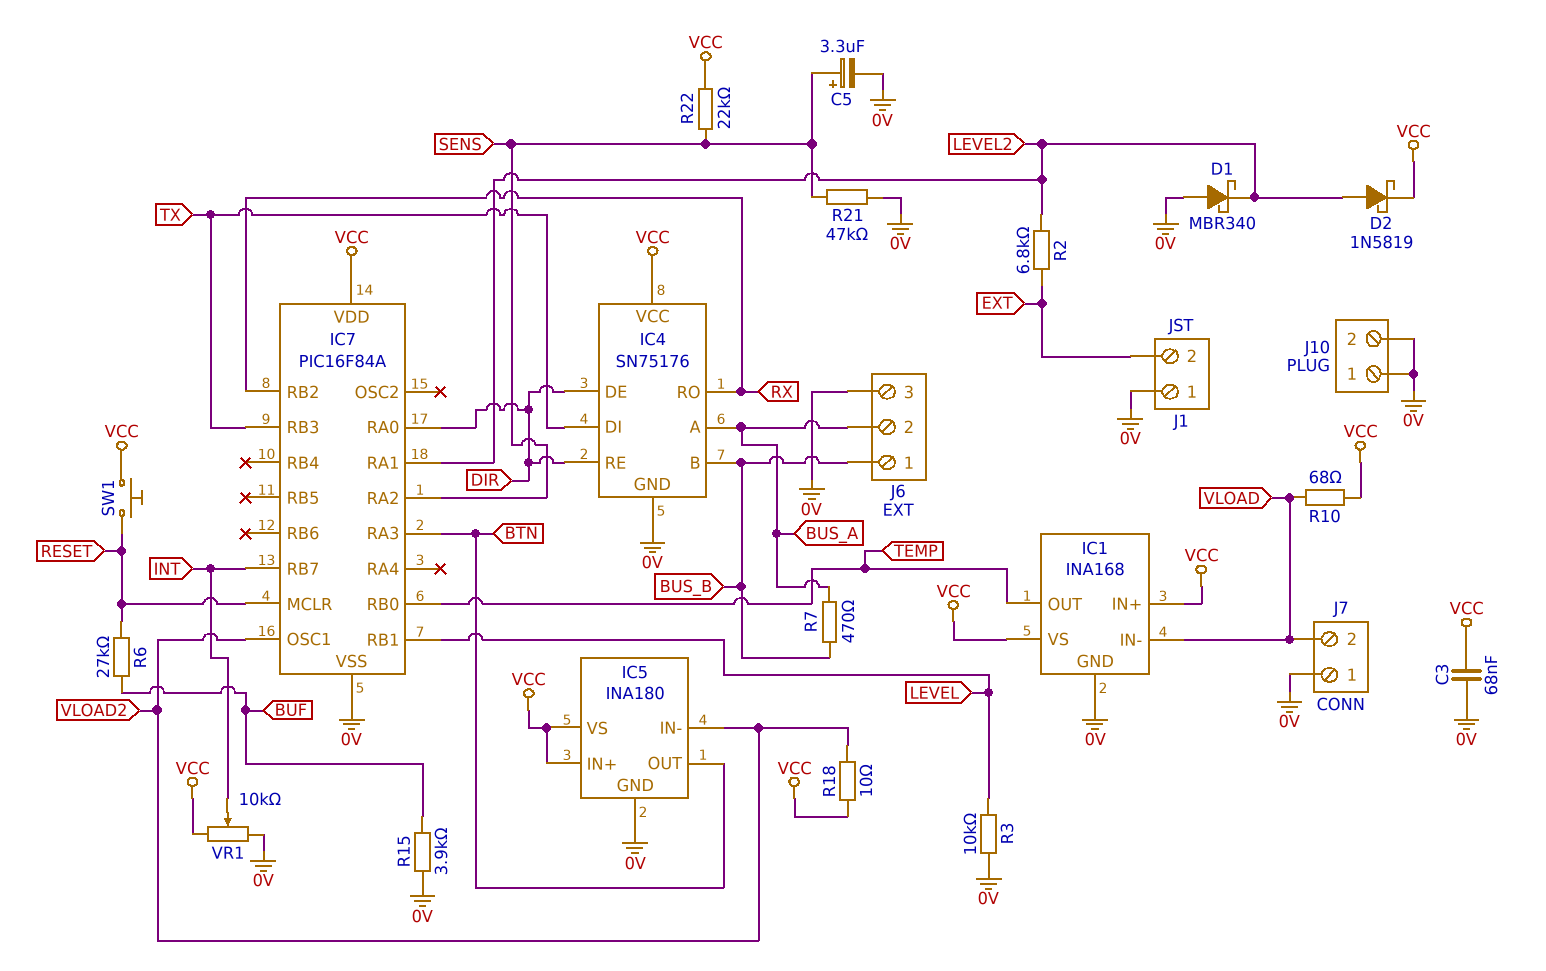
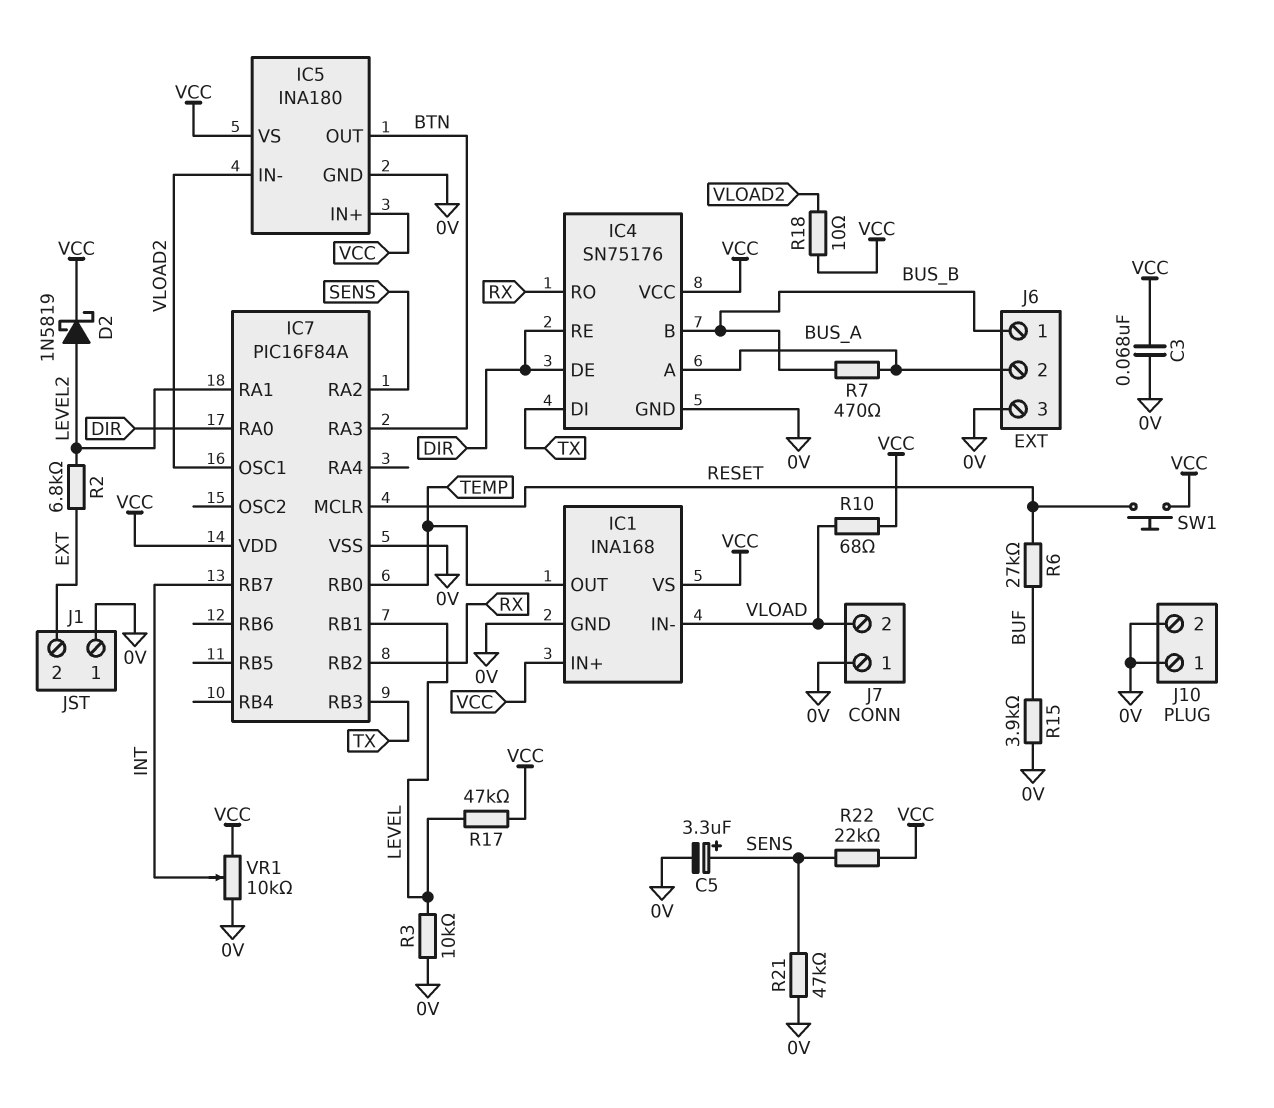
D1: schottky MBR340 (A 0V, K LEVEL2) -> none
R17: none -> 47k (LEVEL, VCC)

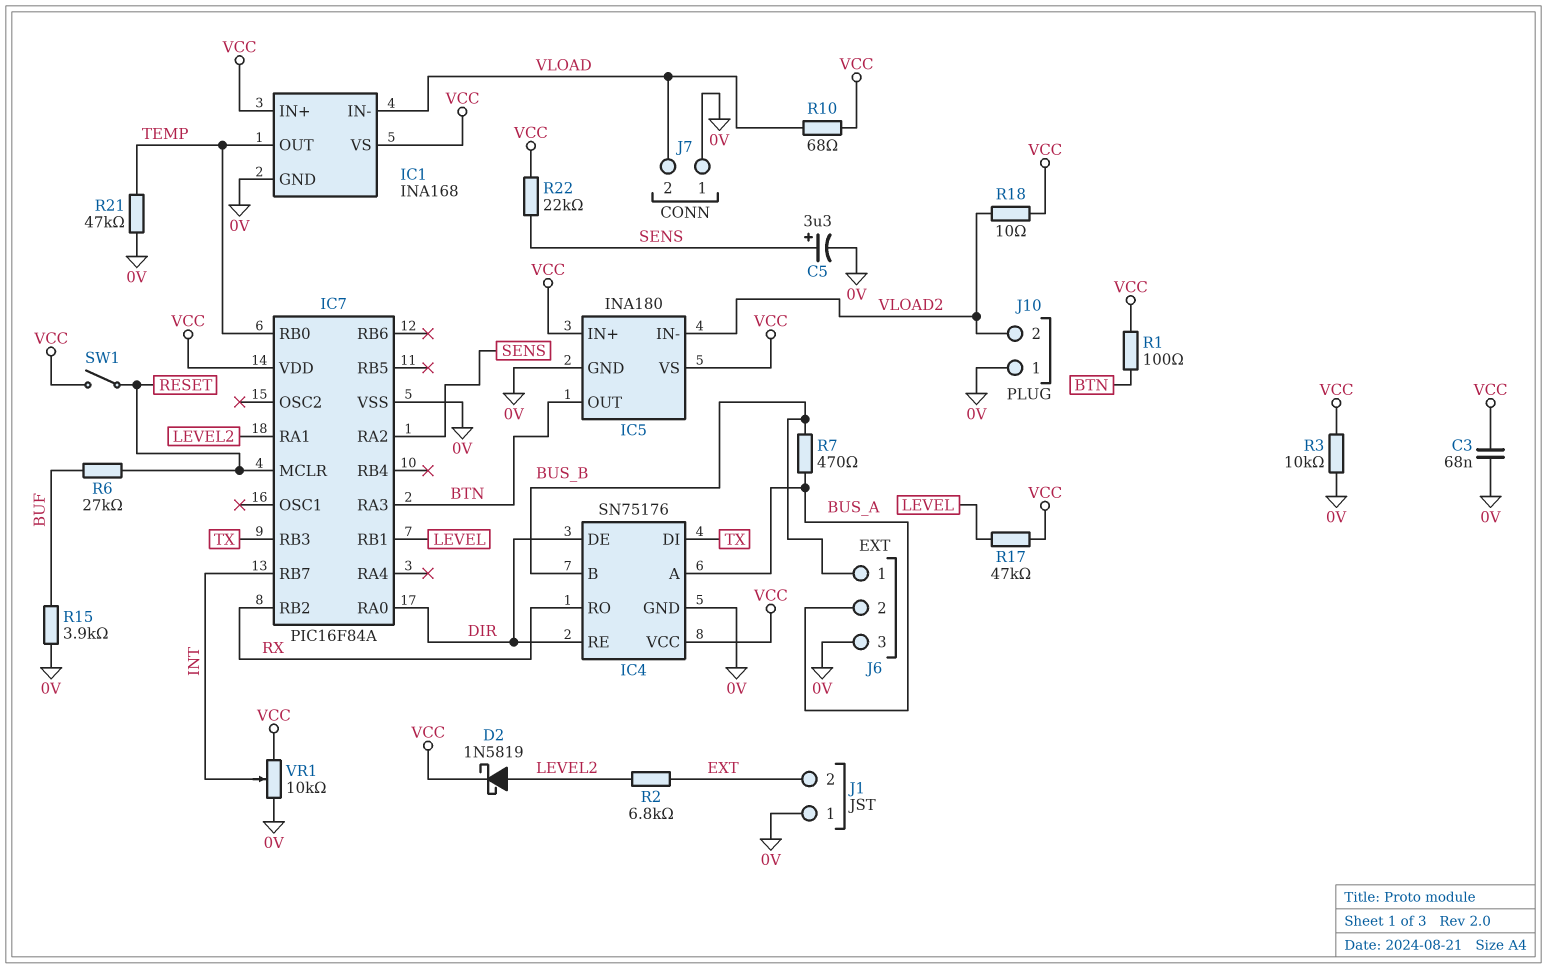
IC7 pin OSC1: VLOAD2 -> none
J10 pin 2: 0V -> VLOAD2
R1: none -> 100 (BTN, VCC)
R3: 10k (0V, LEVEL) -> 10k (0V, VCC)
R21: 47k (0V, SENS) -> 47k (0V, TEMP)
SW1: button (RESET, VCC) -> switch (RESET, VCC)

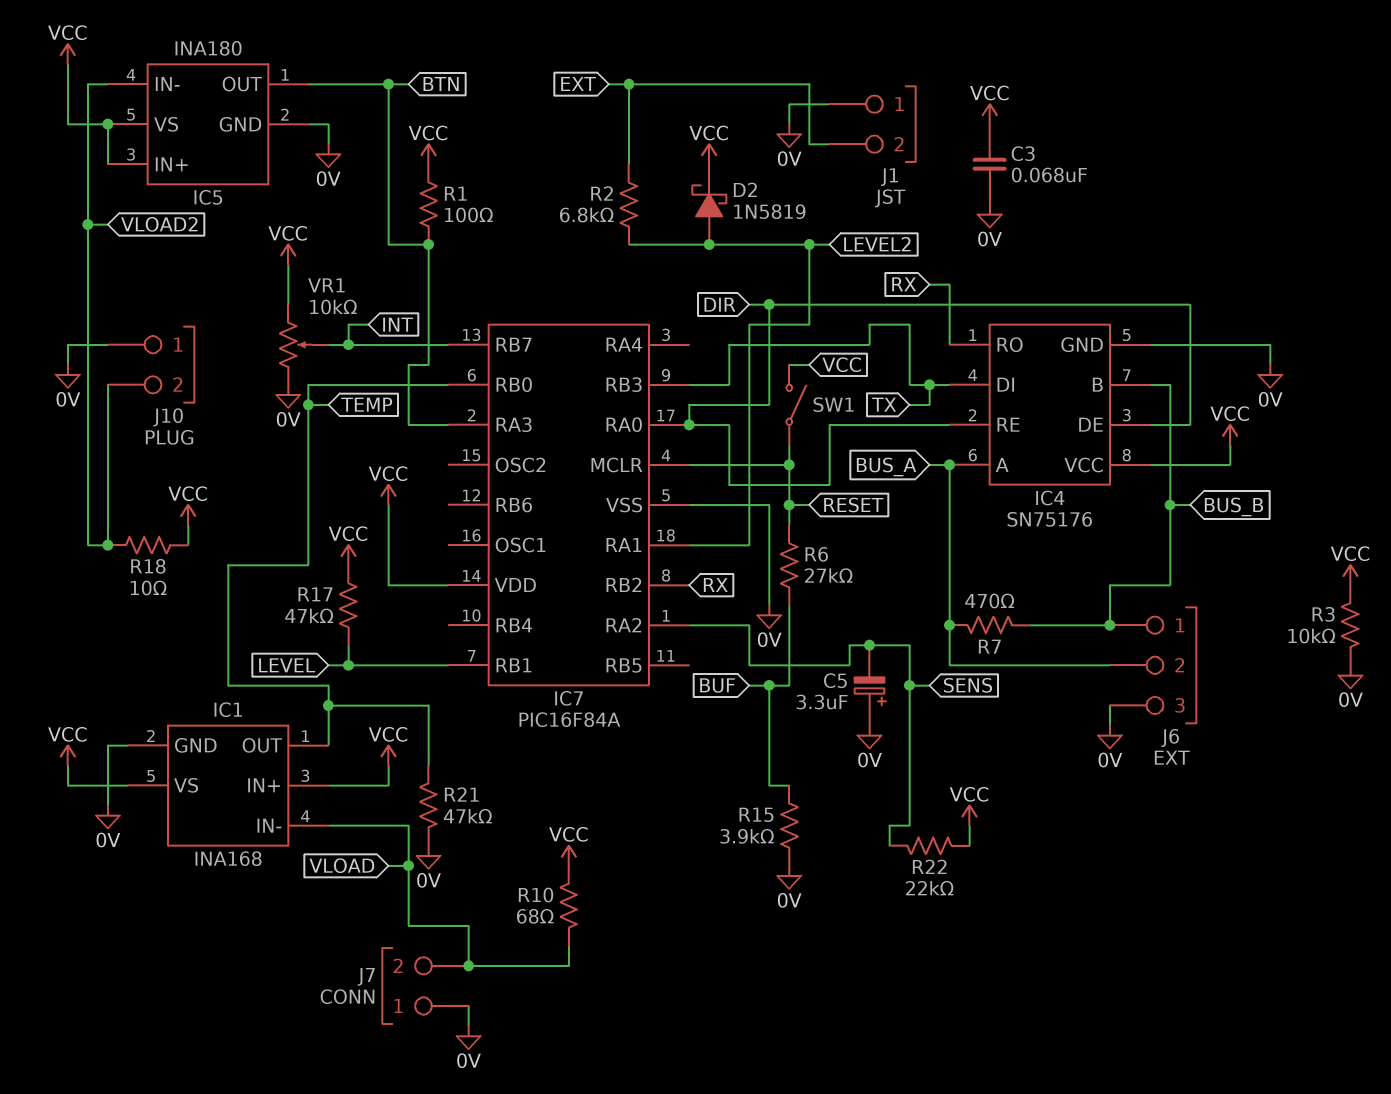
C5: 3.3uF (plus SENS, minus 0V) -> 3.3uF (plus 0V, minus SENS)

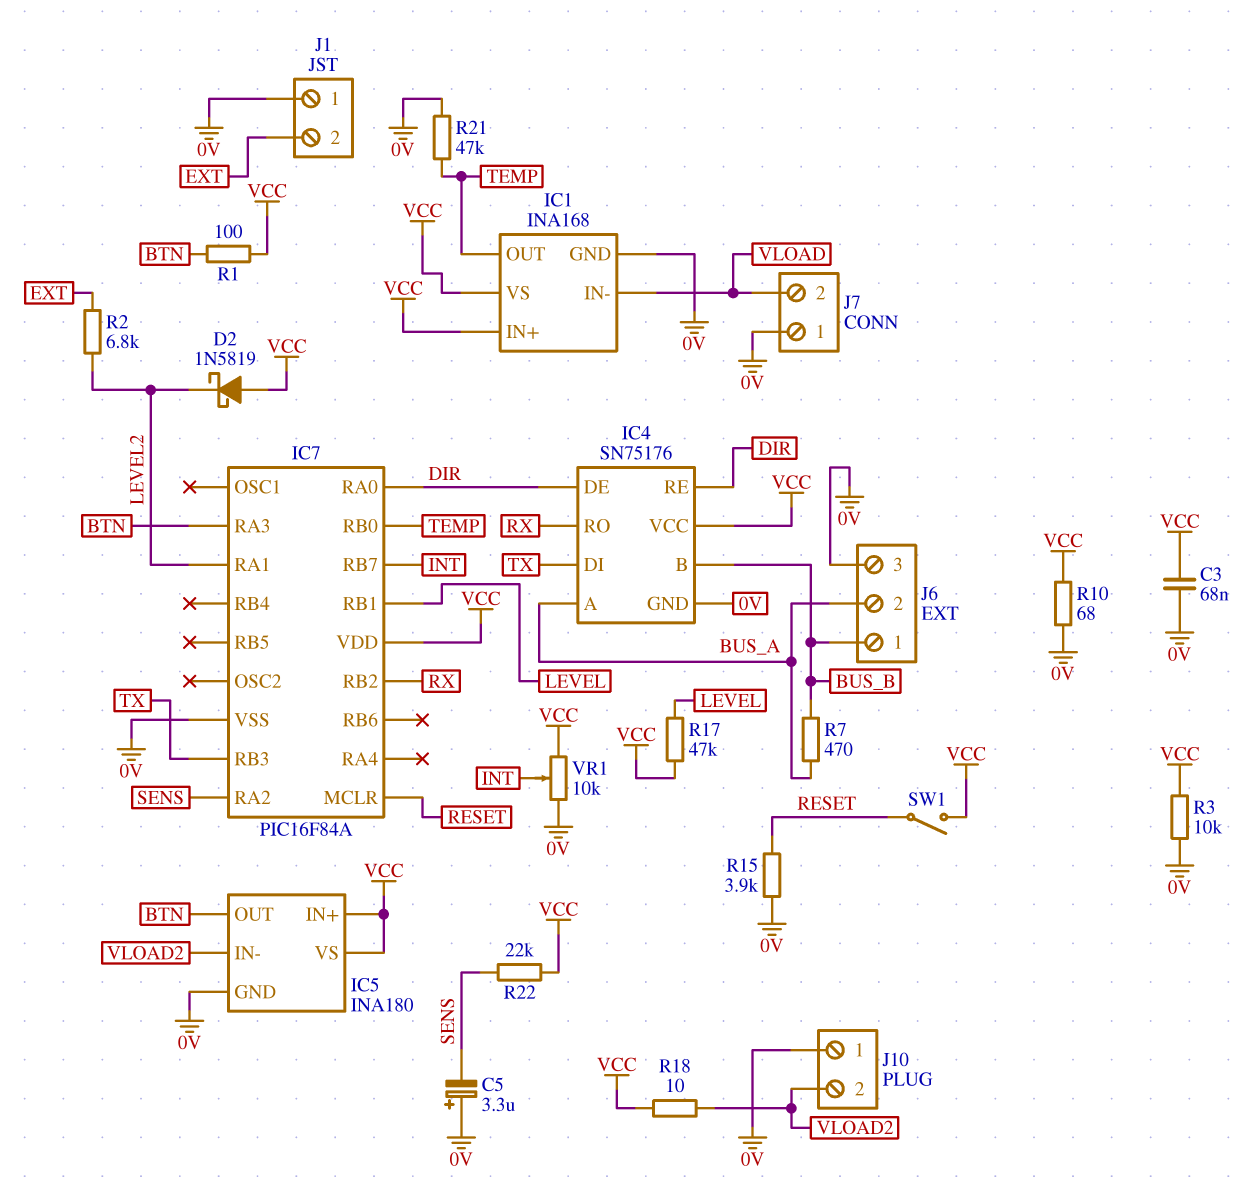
D2: schottky 1N5819 (A LEVEL2, K VCC) -> schottky 1N5819 (A VCC, K LEVEL2)
R6: 27k (BUF, RESET) -> none
R10: 68 (VCC, VLOAD) -> 68 (0V, VCC)
R15: 3.9k (0V, BUF) -> 3.9k (0V, RESET)

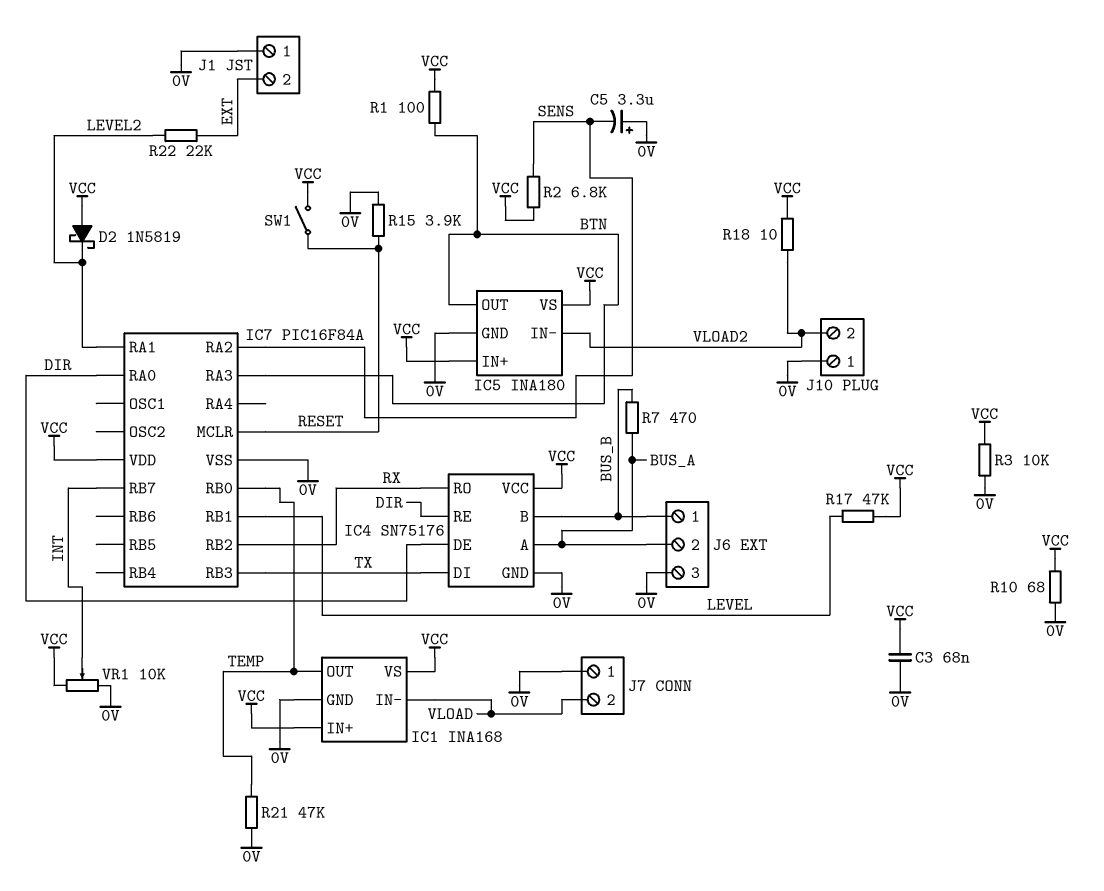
R2: 6.8k (EXT, LEVEL2) -> 6.8k (SENS, VCC)
R22: 22k (SENS, VCC) -> 22k (EXT, LEVEL2)

